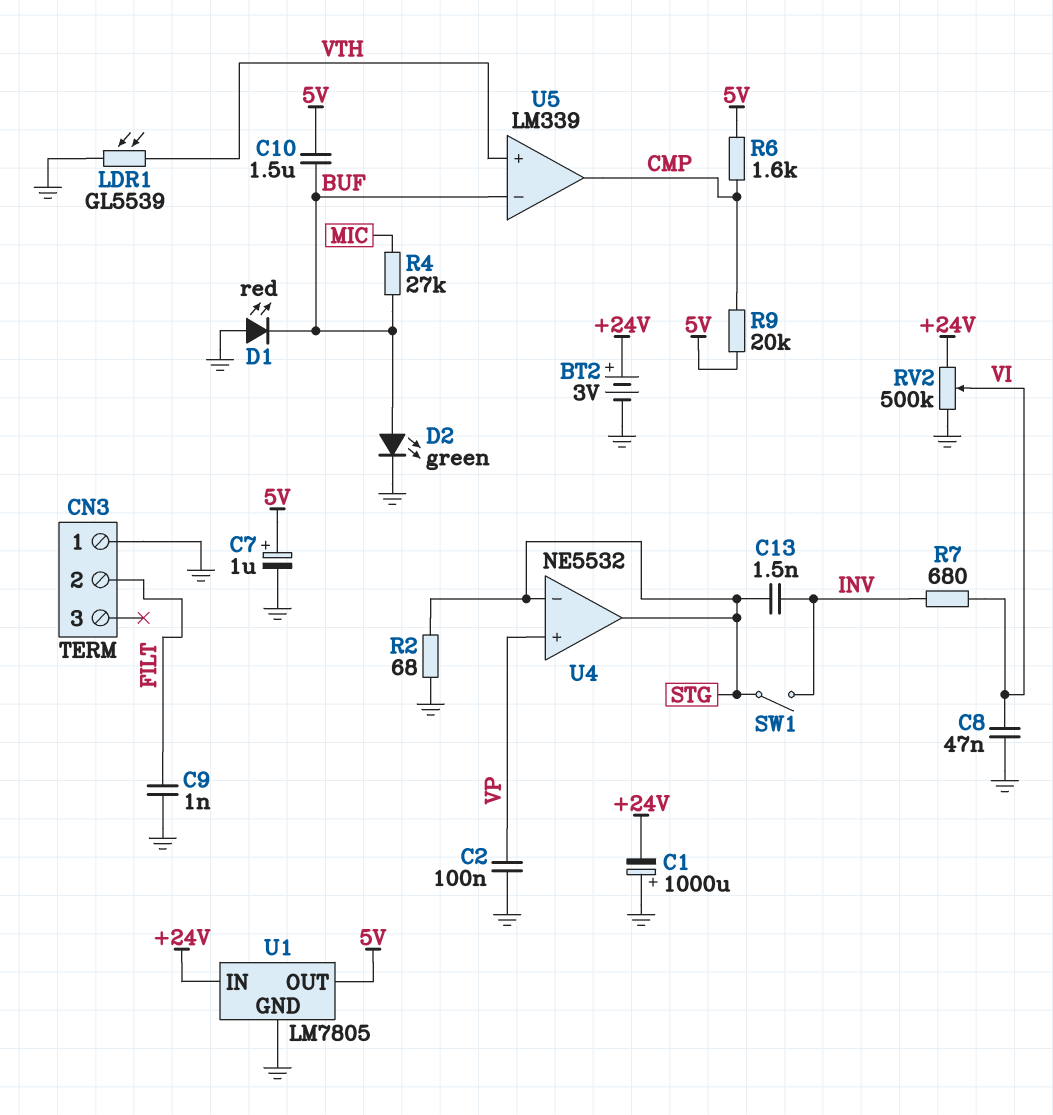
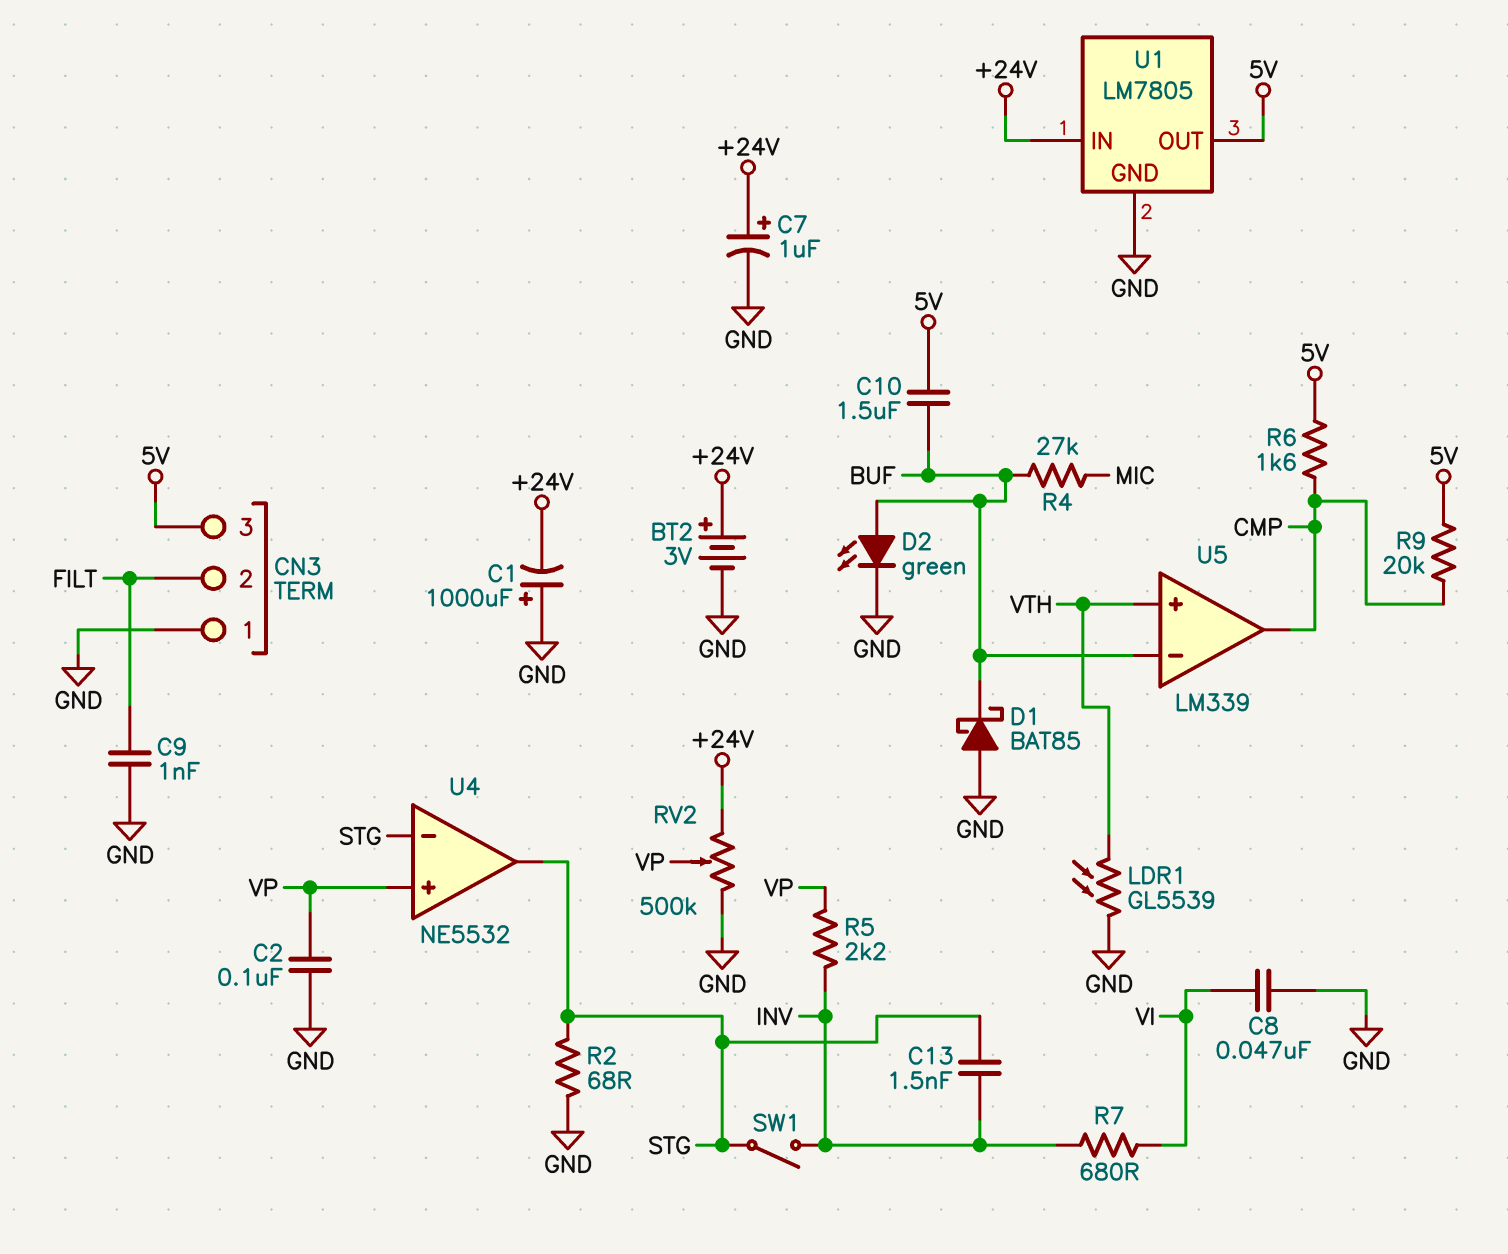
C7: 1uF (plus 5V, minus GND) -> 1uF (plus +24V, minus GND)
CN3 pin 3: none -> 5V
D1: LED red (A GND, K BUF) -> schottky BAT85 (A GND, K BUF)
R5: none -> 2.2k (INV, VP)
RV2: 500k (+24V, GND, wiper VI) -> 500k (+24V, GND, wiper VP)

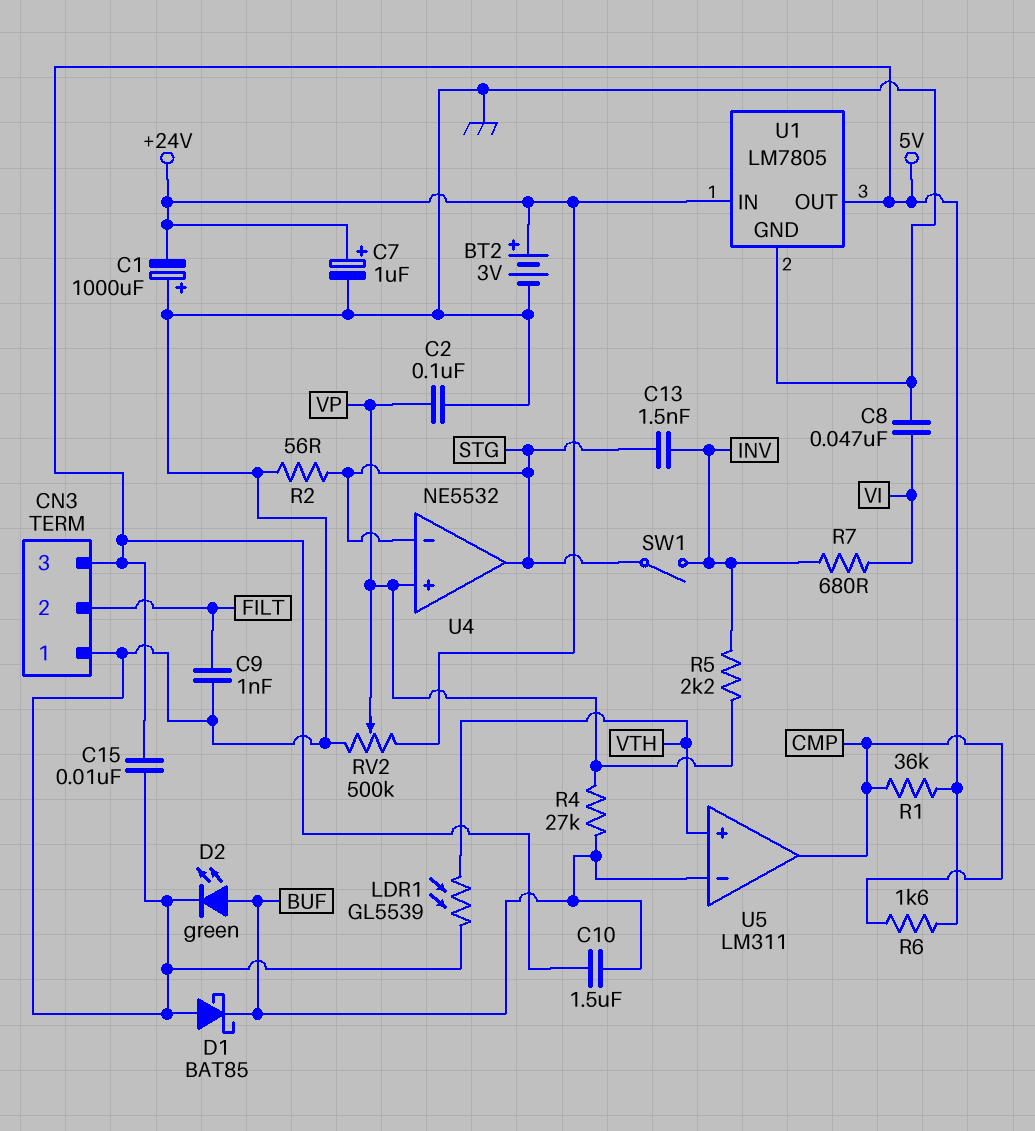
C15: none -> 10nF (5V, GND)
R1: none -> 36k (5V, CMP)
R2: 68 (GND, STG) -> 56 (GND, STG)
R4: 27k (BUF, MIC) -> 27k (BUF, VP)
R9: 20k (5V, CMP) -> none
U5: LM339 -> LM311

